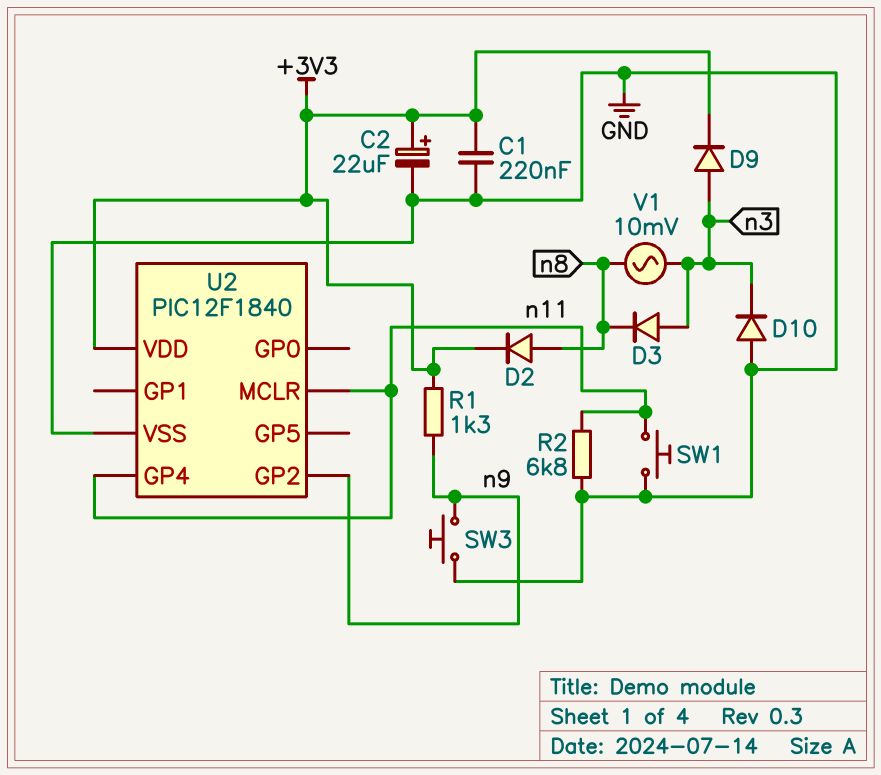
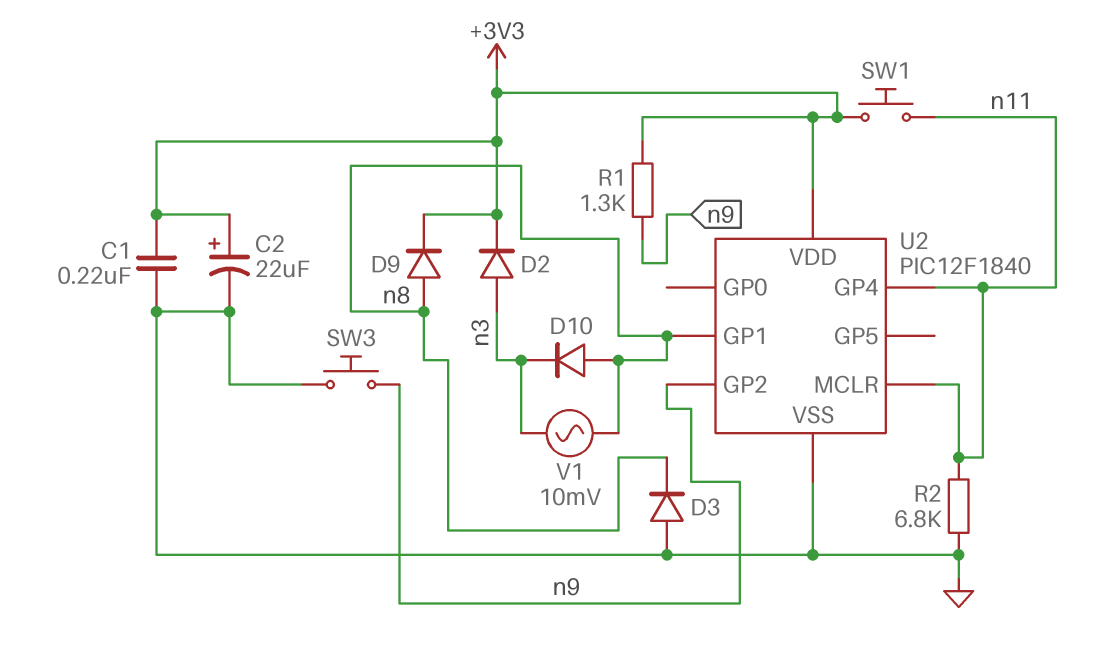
D2: diode (A n8, K +3V3) -> diode (A n3, K +3V3)
D3: diode (A n3, K n8) -> diode (A GND, K n8)
D9: diode (A n3, K +3V3) -> diode (A n8, K +3V3)
D10: diode (A GND, K n3) -> diode (A n8, K n3)
SW1: button (GND, n11) -> button (+3V3, n11)
U2 pin GP1: none -> n8

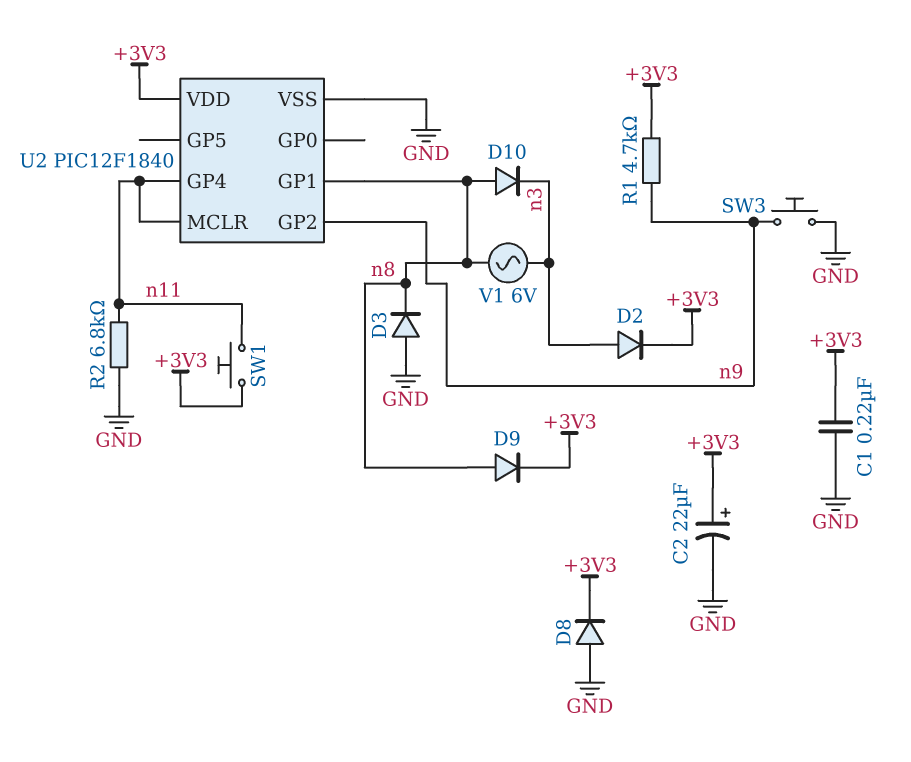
D8: none -> diode (A GND, K +3V3)
R1: 1.3k (+3V3, n9) -> 4.7k (+3V3, n9)
V1: AC 10mV (n3, n8) -> AC 6V (n3, n8)

